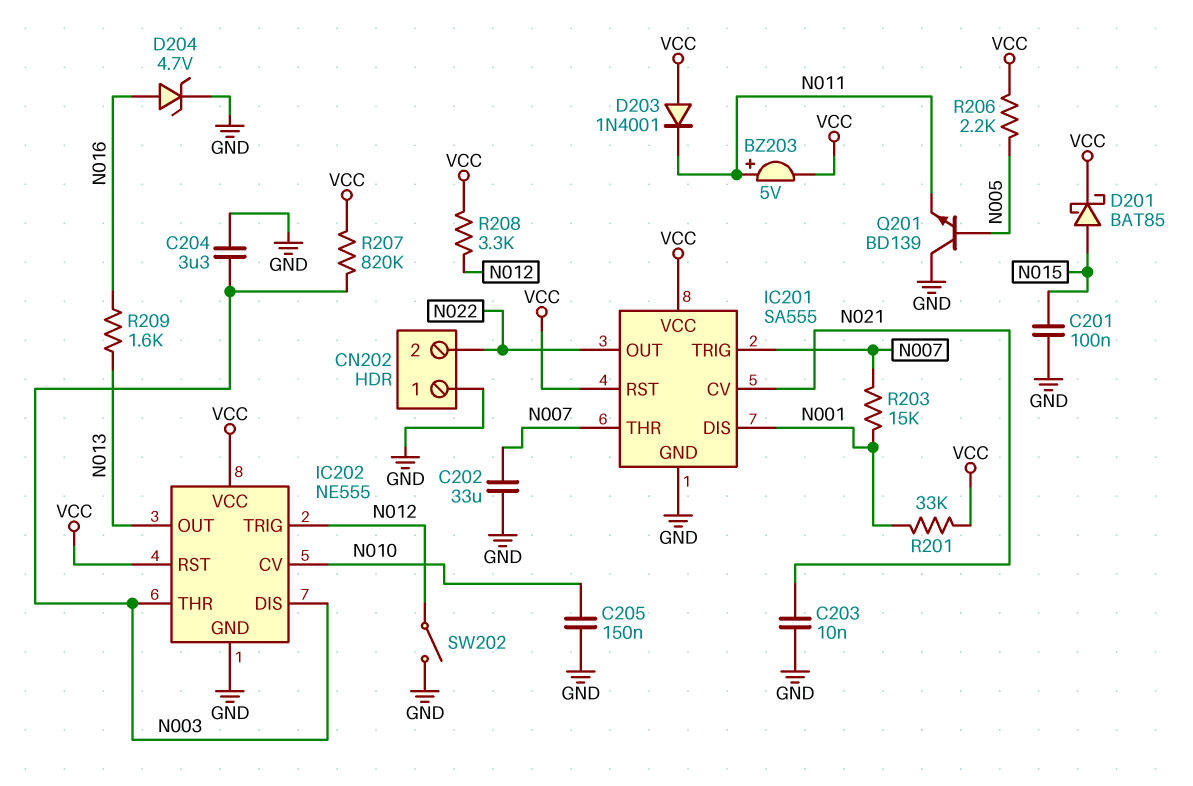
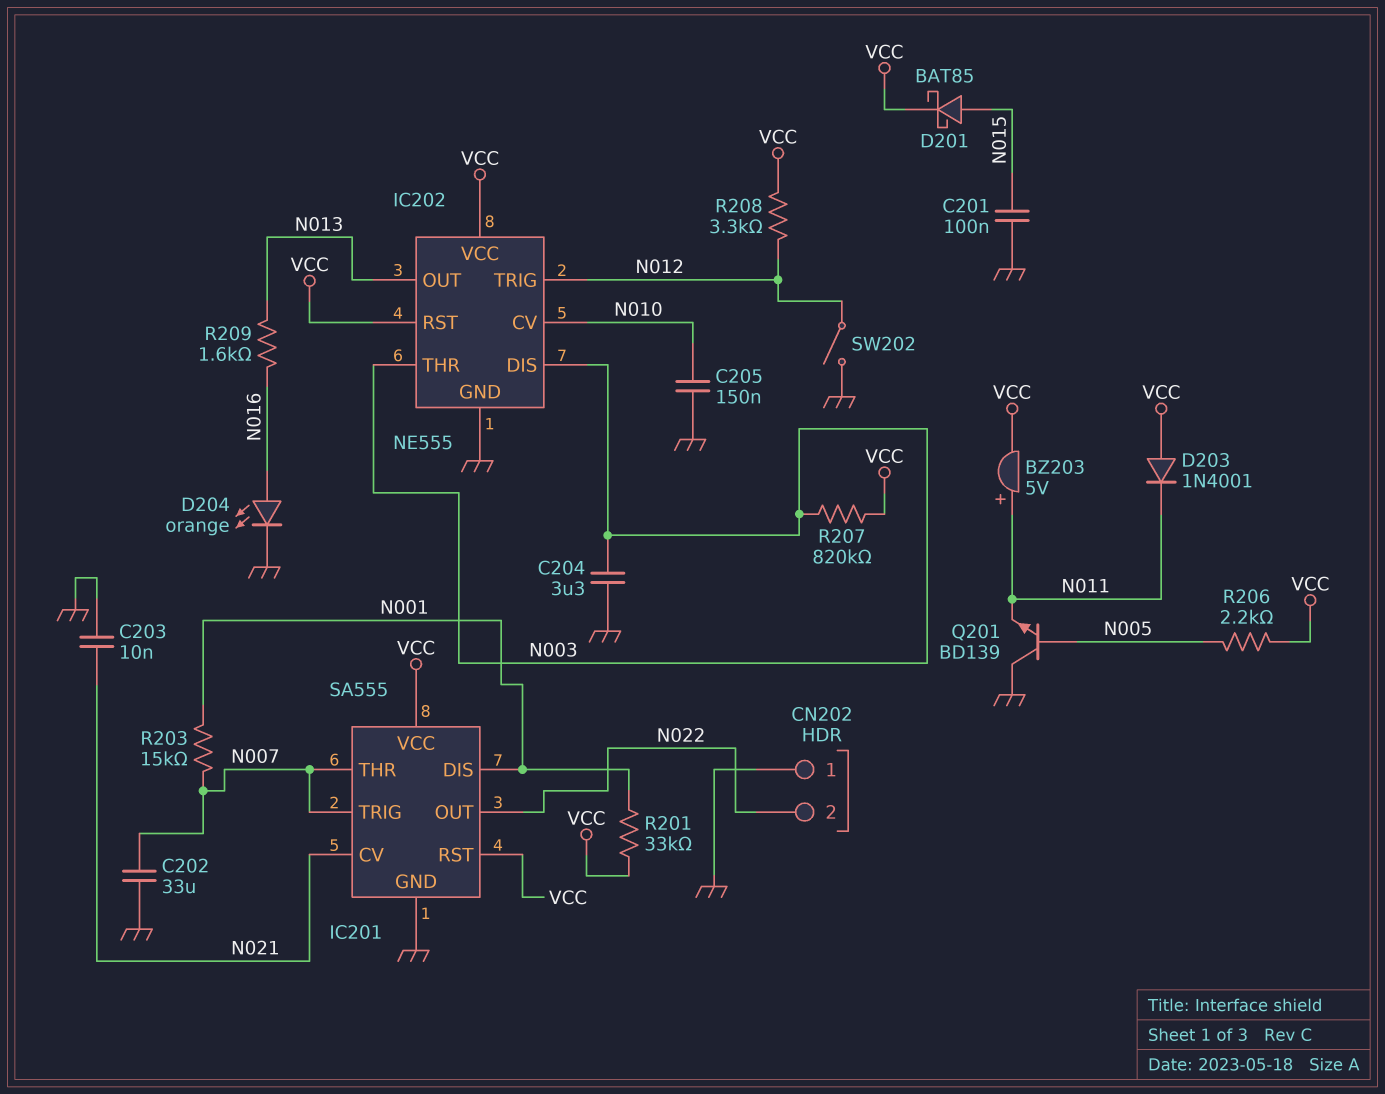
D204: zener 4.7V (A N016, K GND) -> LED orange (A N016, K GND)

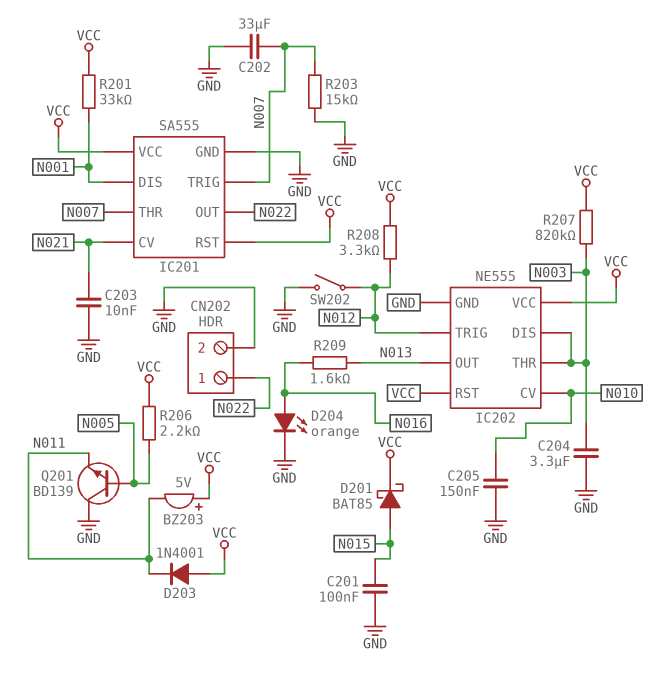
BZ203: buzzer 5V (plus N011, minus VCC) -> buzzer 5V (plus VCC, minus N011)
CN202 pin 1: GND -> N022
CN202 pin 2: N022 -> GND
R203: 15k (N001, N007) -> 15k (GND, N007)

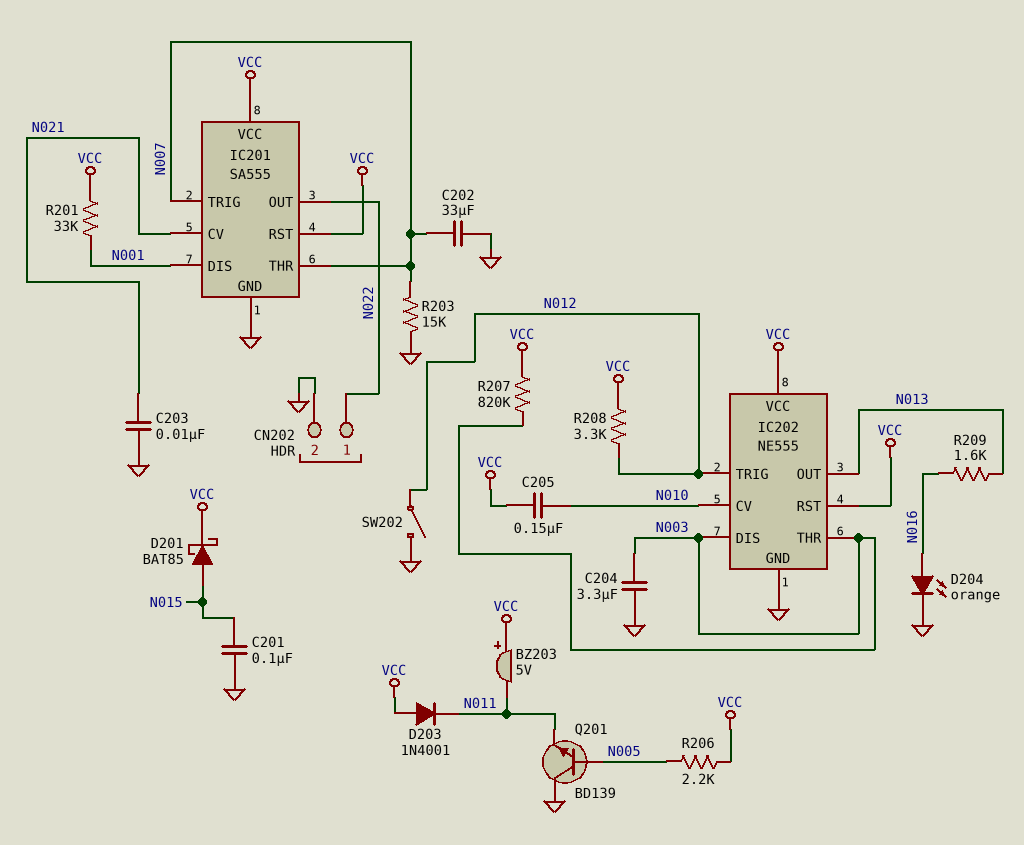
C205: 150nF (GND, N010) -> 150nF (N010, VCC)

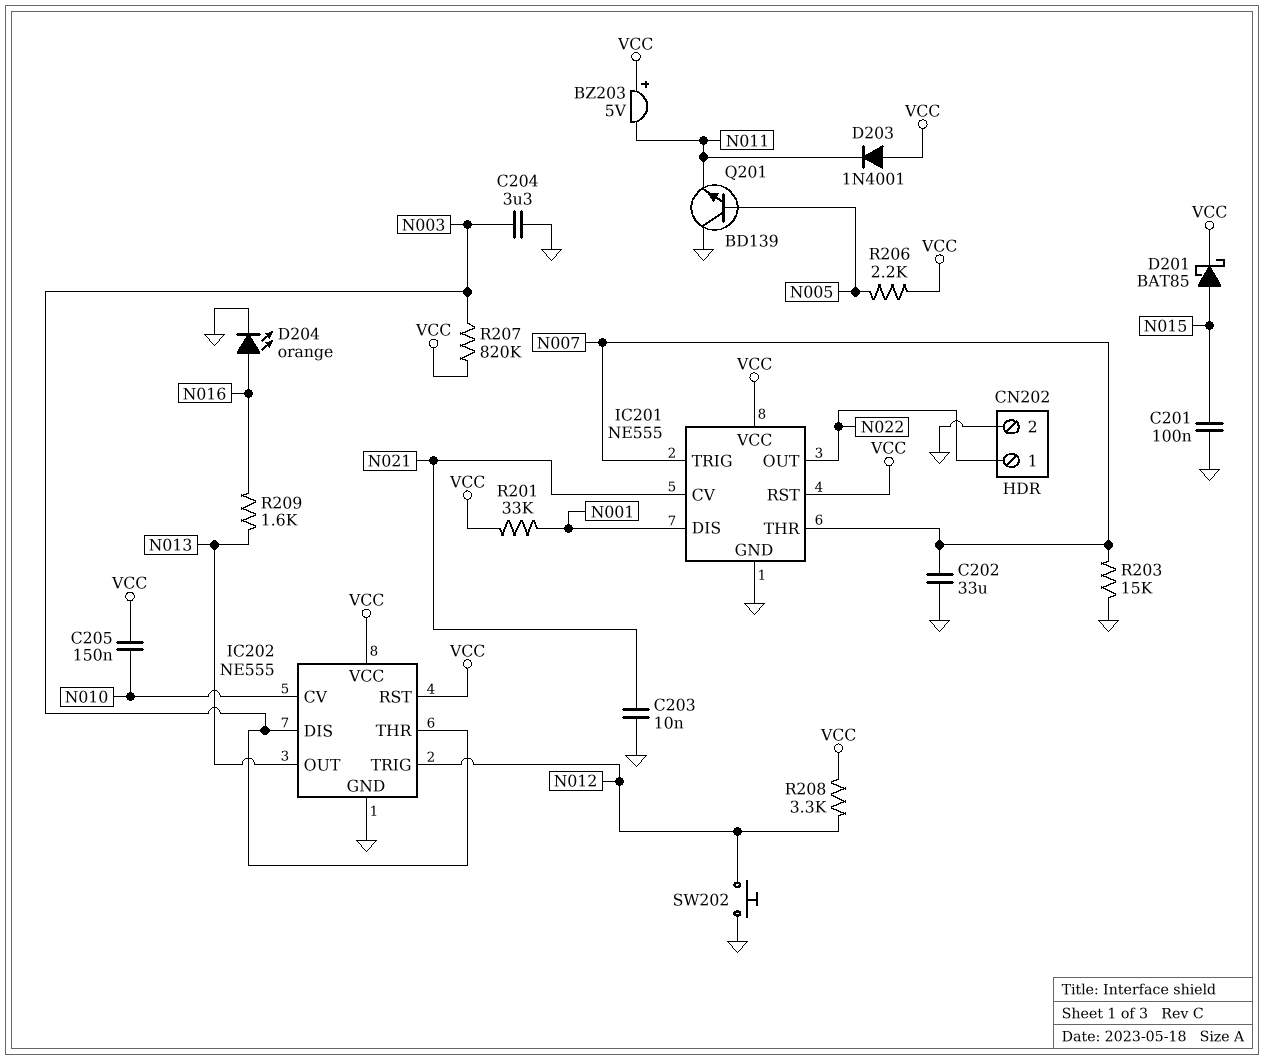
IC201: SA555 -> NE555
SW202: switch (GND, N012) -> button (GND, N012)

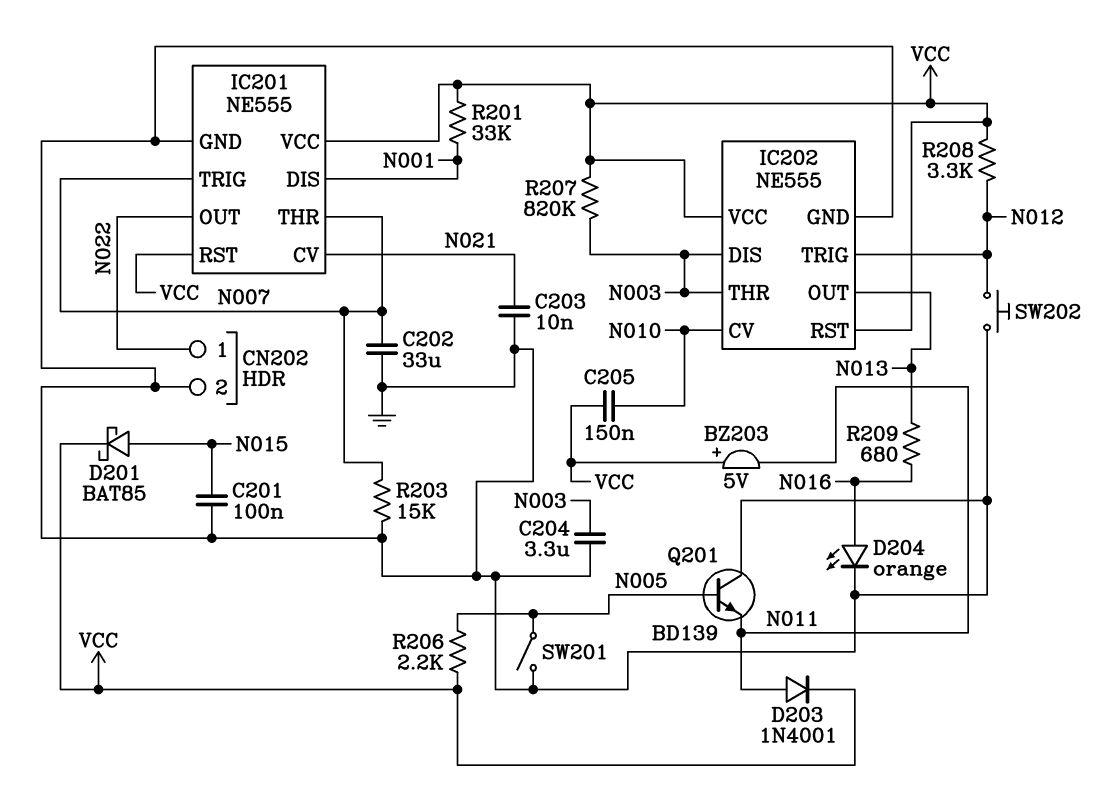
D203: diode 1N4001 (A VCC, K N011) -> diode 1N4001 (A N011, K VCC)
R209: 1.6k (N013, N016) -> 680 (N013, N016)
SW201: none -> switch (GND, N005)

